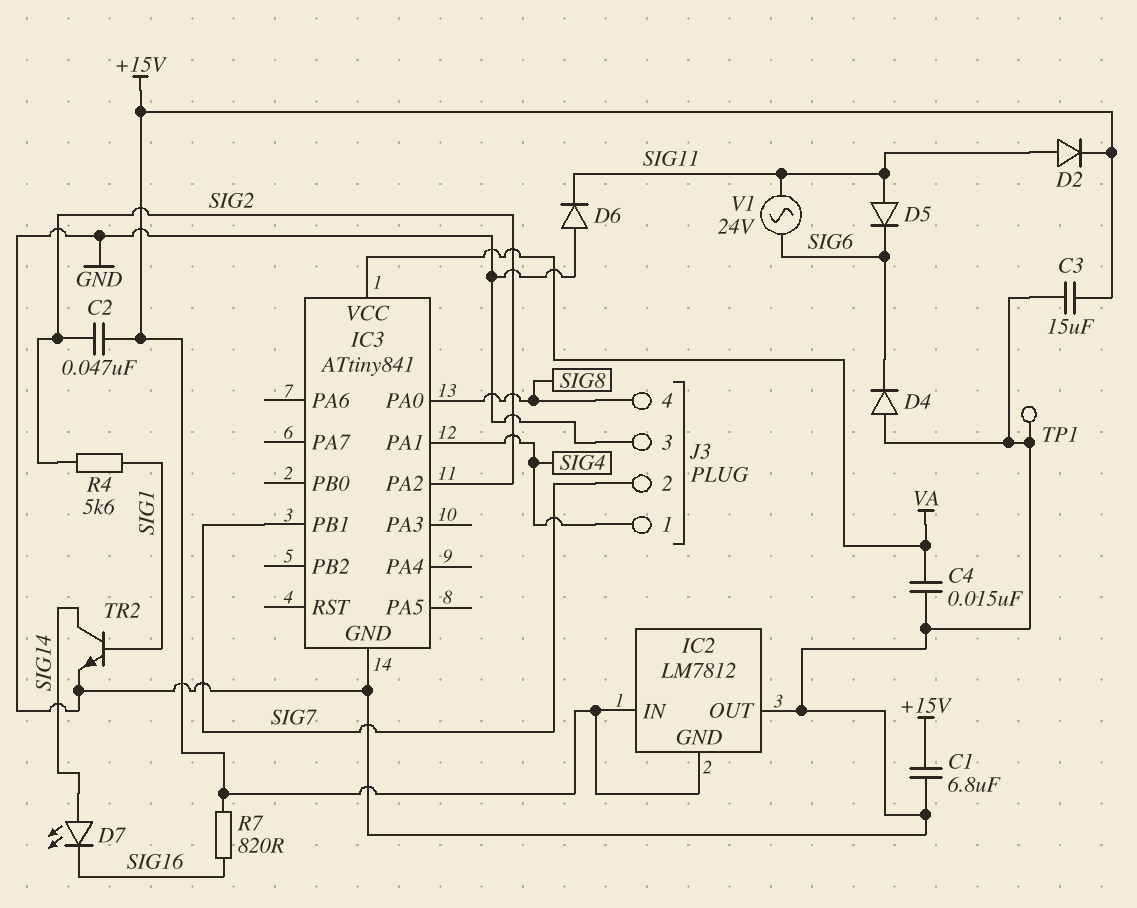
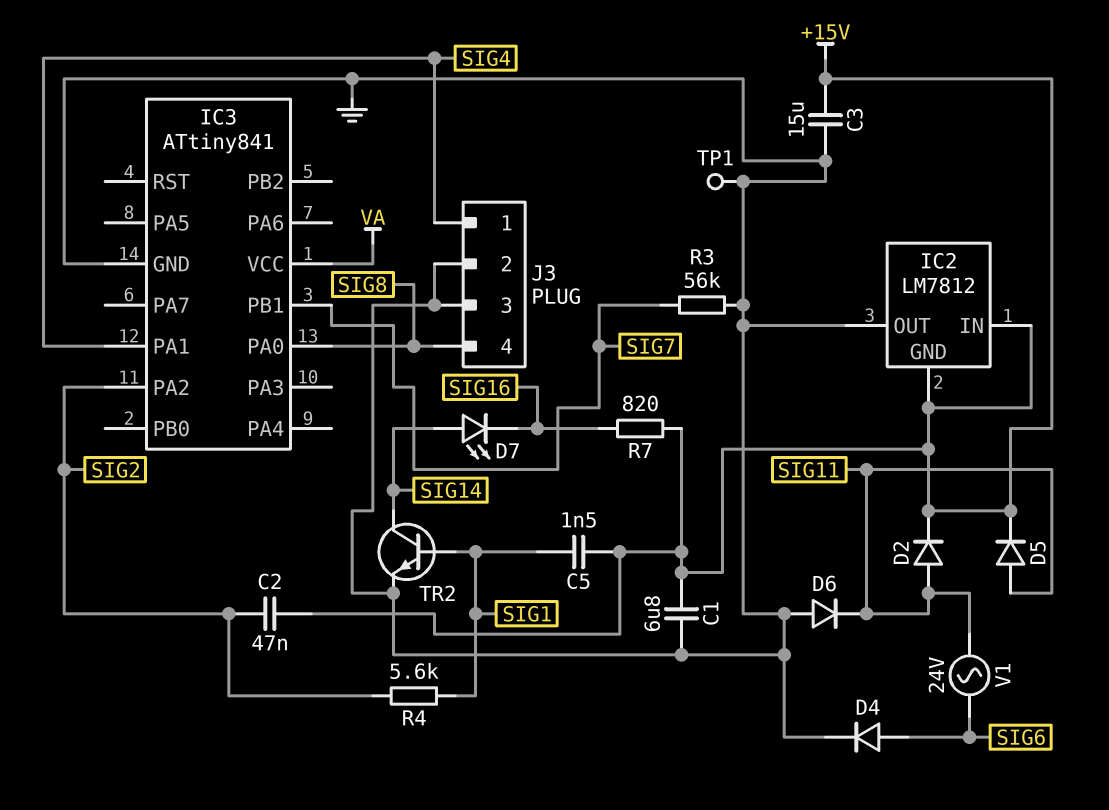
C4: 15nF (GND, VA) -> none
C5: none -> 1.5nF (+15V, SIG1)
D4: diode (A GND, K SIG6) -> diode (A SIG6, K GND)
D5: diode (A SIG11, K SIG6) -> diode (A SIG11, K +15V)
J3 pin 2: SIG7 -> GND
R3: none -> 56k (GND, SIG7)

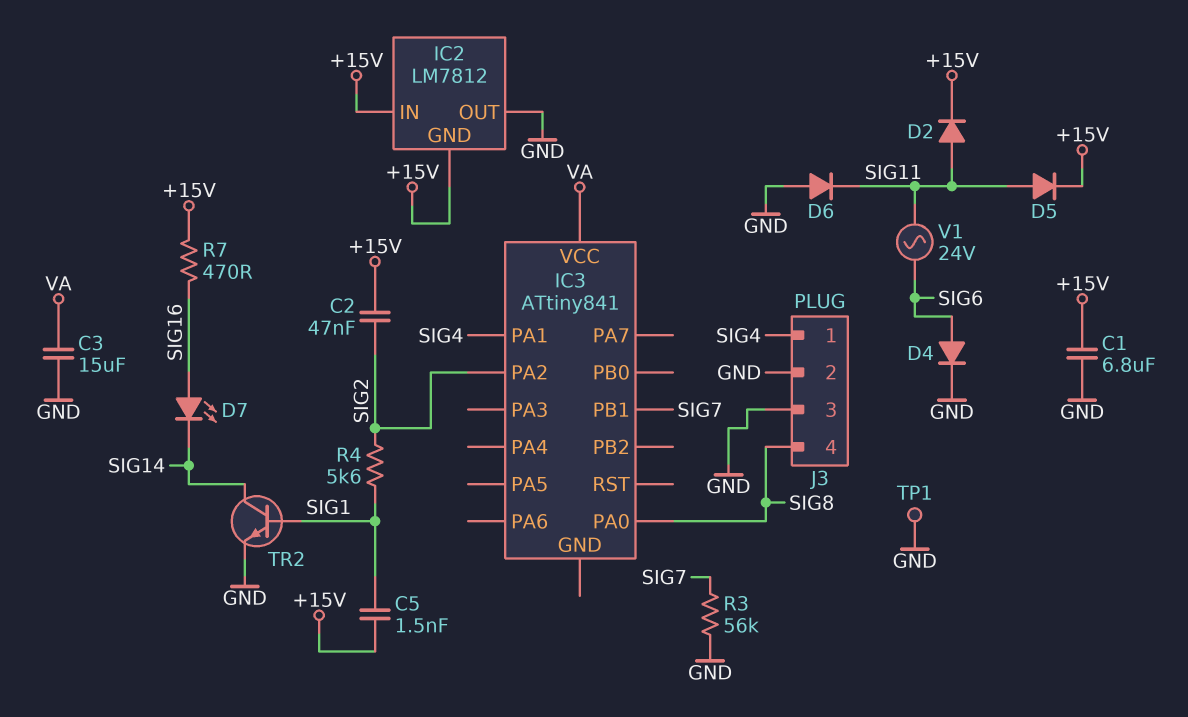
C3: 15uF (+15V, GND) -> 15uF (GND, VA)
D7: LED (A SIG14, K SIG16) -> LED (A SIG16, K SIG14)
IC3 pin GND: GND -> none
R7: 820 (+15V, SIG16) -> 470 (+15V, SIG16)

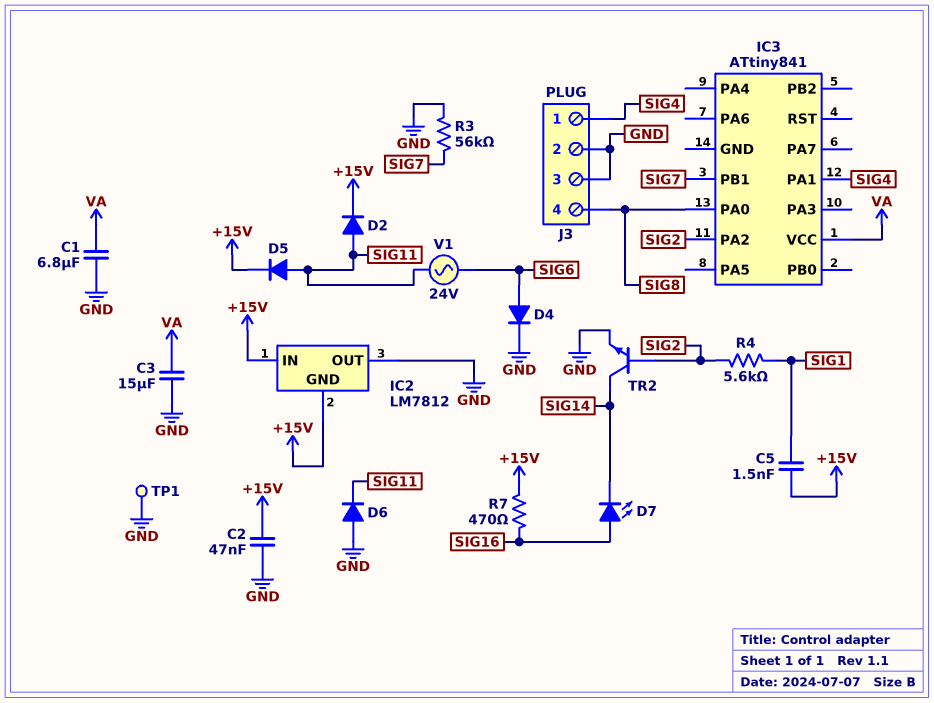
C1: 6.8uF (+15V, GND) -> 6.8uF (GND, VA)
C2: 47nF (+15V, SIG2) -> 47nF (+15V, GND)
TR2: NPN (B SIG1, C SIG14, E GND) -> NPN (B SIG2, C SIG14, E GND)

